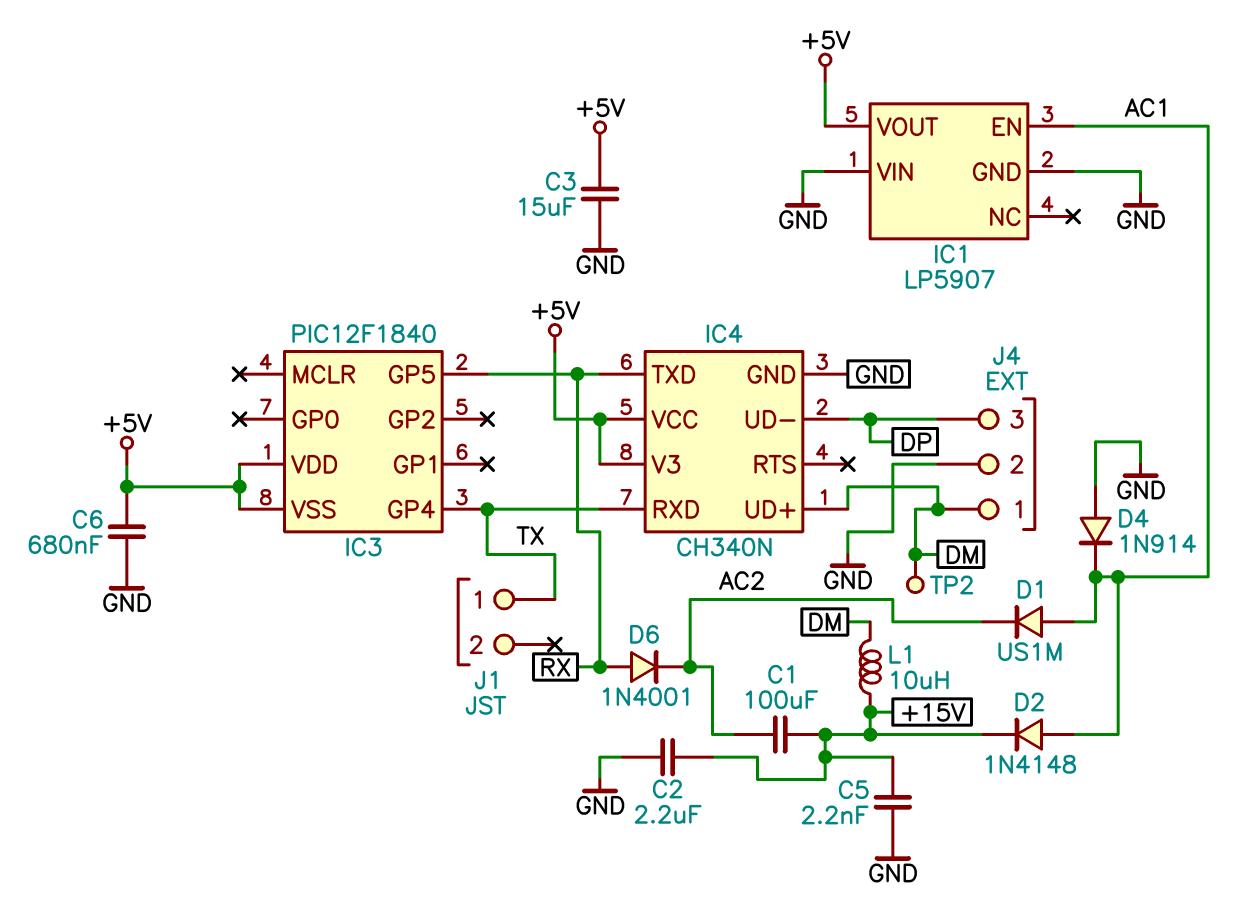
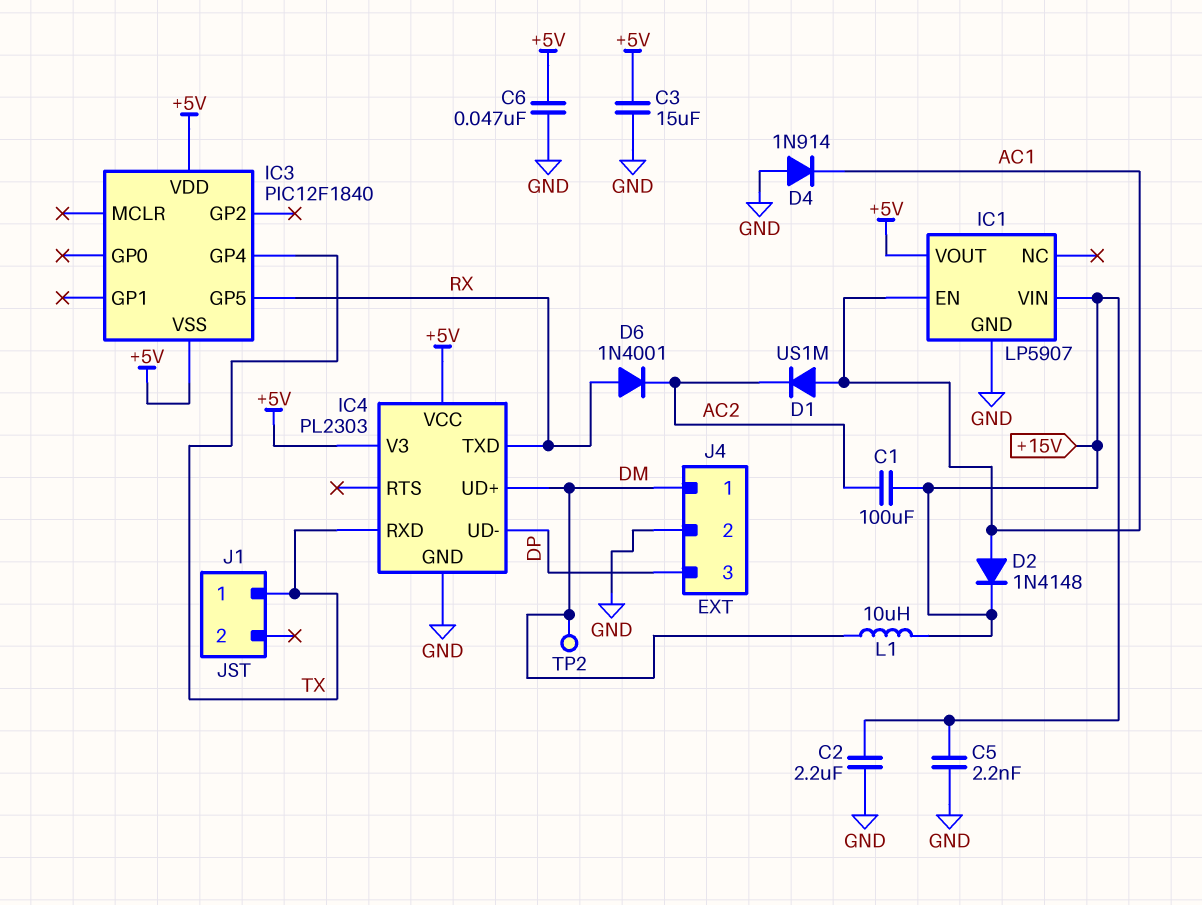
C6: 680nF (+5V, GND) -> 47nF (+5V, GND)
IC1 pin VIN: GND -> +15V
IC4: CH340N -> PL2303

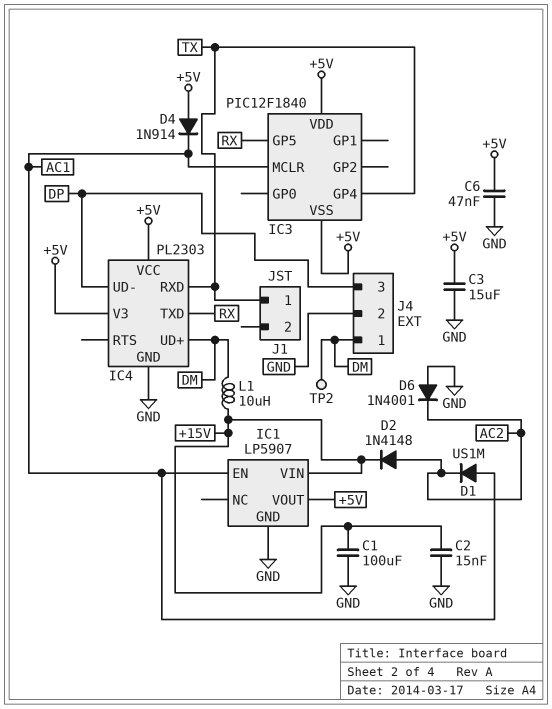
C1: 100uF (+15V, AC2) -> 100uF (+15V, GND)
C2: 2.2uF (+15V, GND) -> 15nF (+15V, GND)
C5: 2.2nF (+15V, GND) -> none
D2: diode 1N4148 (A AC1, K +15V) -> diode 1N4148 (A AC2, K +15V)
D4: diode 1N914 (A GND, K AC1) -> diode 1N914 (A +5V, K AC1)
D6: diode 1N4001 (A RX, K AC2) -> diode 1N4001 (A GND, K AC2)
IC3 pin MCLR: none -> AC1

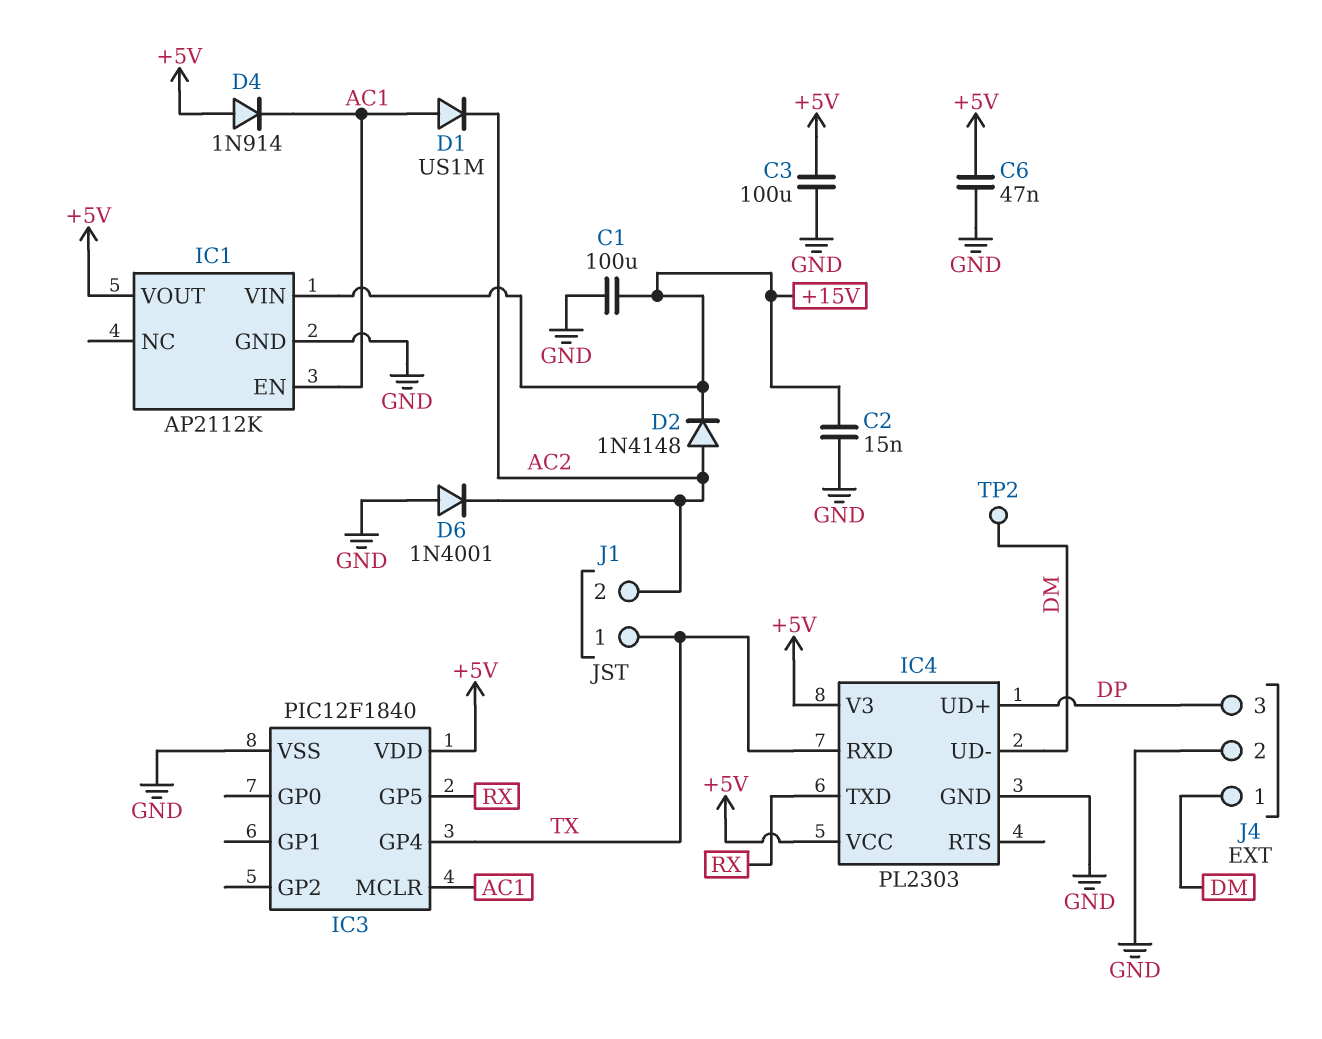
C3: 15uF (+5V, GND) -> 100uF (+5V, GND)
IC1: LP5907 -> AP2112K
IC3 pin VSS: +5V -> GND
IC4 pin UD+: DM -> DP
IC4 pin UD-: DP -> DM
J1 pin 2: none -> AC2
L1: 10uH (+15V, DM) -> none

